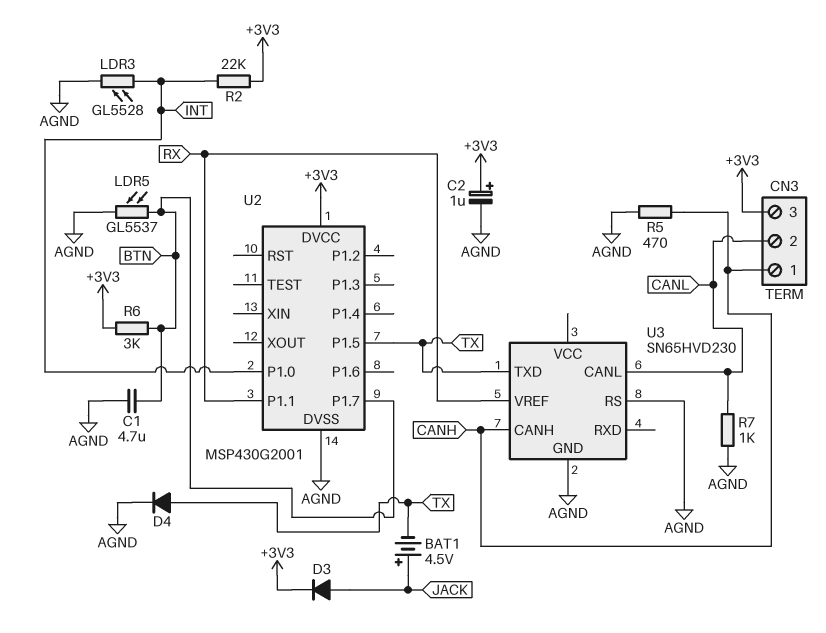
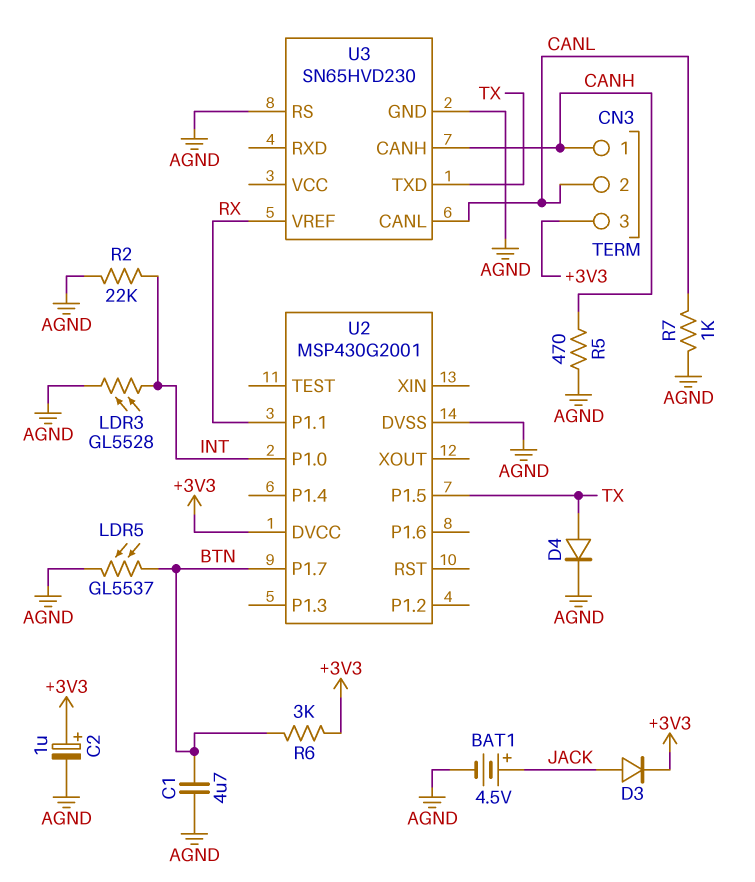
BAT1: 4.5V (plus JACK, minus TX) -> 4.5V (plus JACK, minus AGND)
R2: 22k (+3V3, INT) -> 22k (AGND, INT)

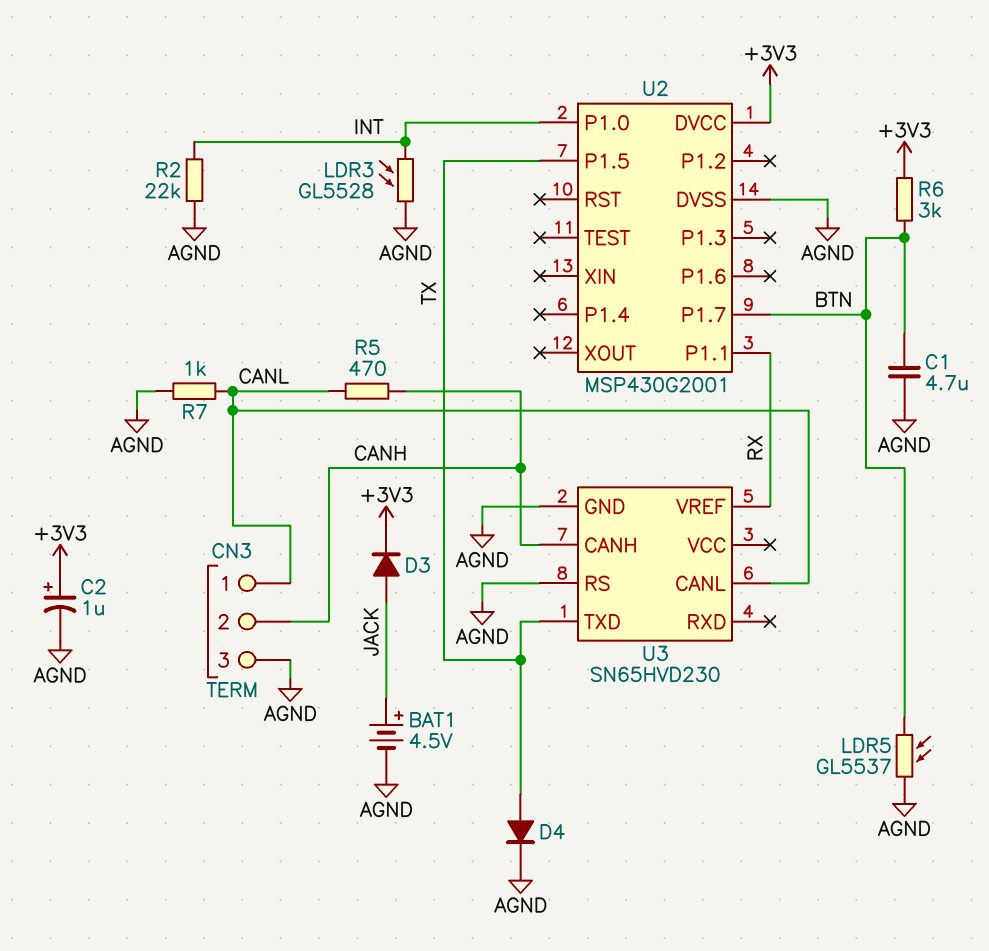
CN3 pin 1: CANH -> CANL
CN3 pin 2: CANL -> CANH
CN3 pin 3: +3V3 -> AGND
R5: 470 (AGND, CANH) -> 470 (CANH, CANL)

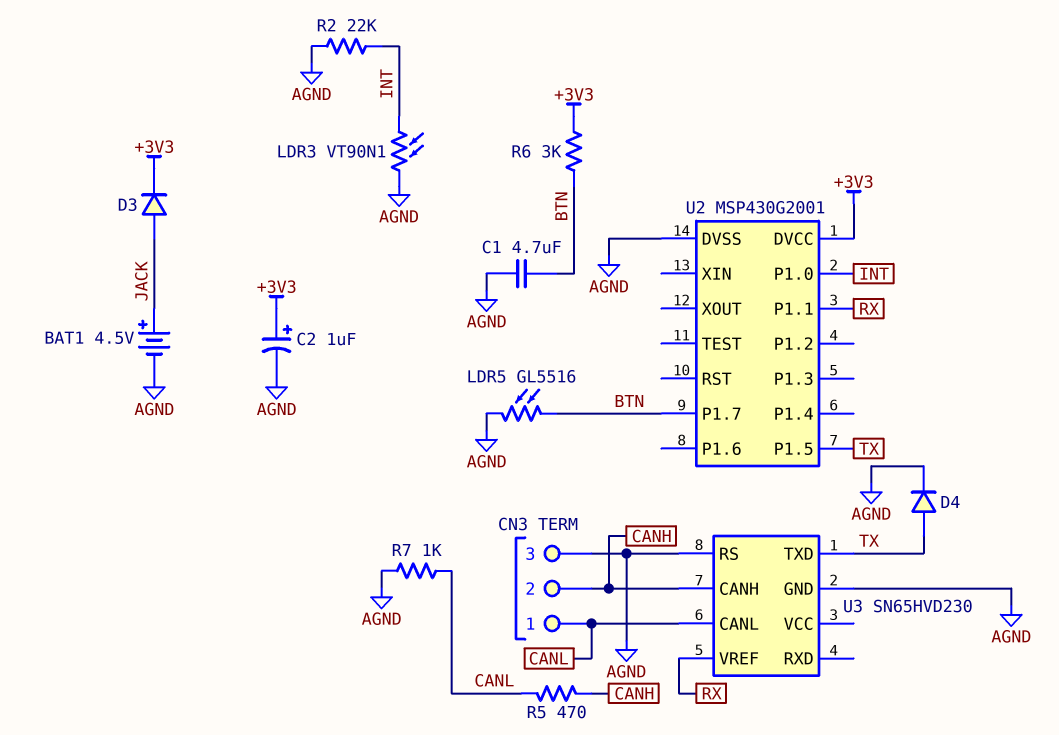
LDR3: GL5528 (AGND, INT) -> VT90N1 (AGND, INT)
LDR5: GL5537 (AGND, BTN) -> GL5516 (AGND, BTN)

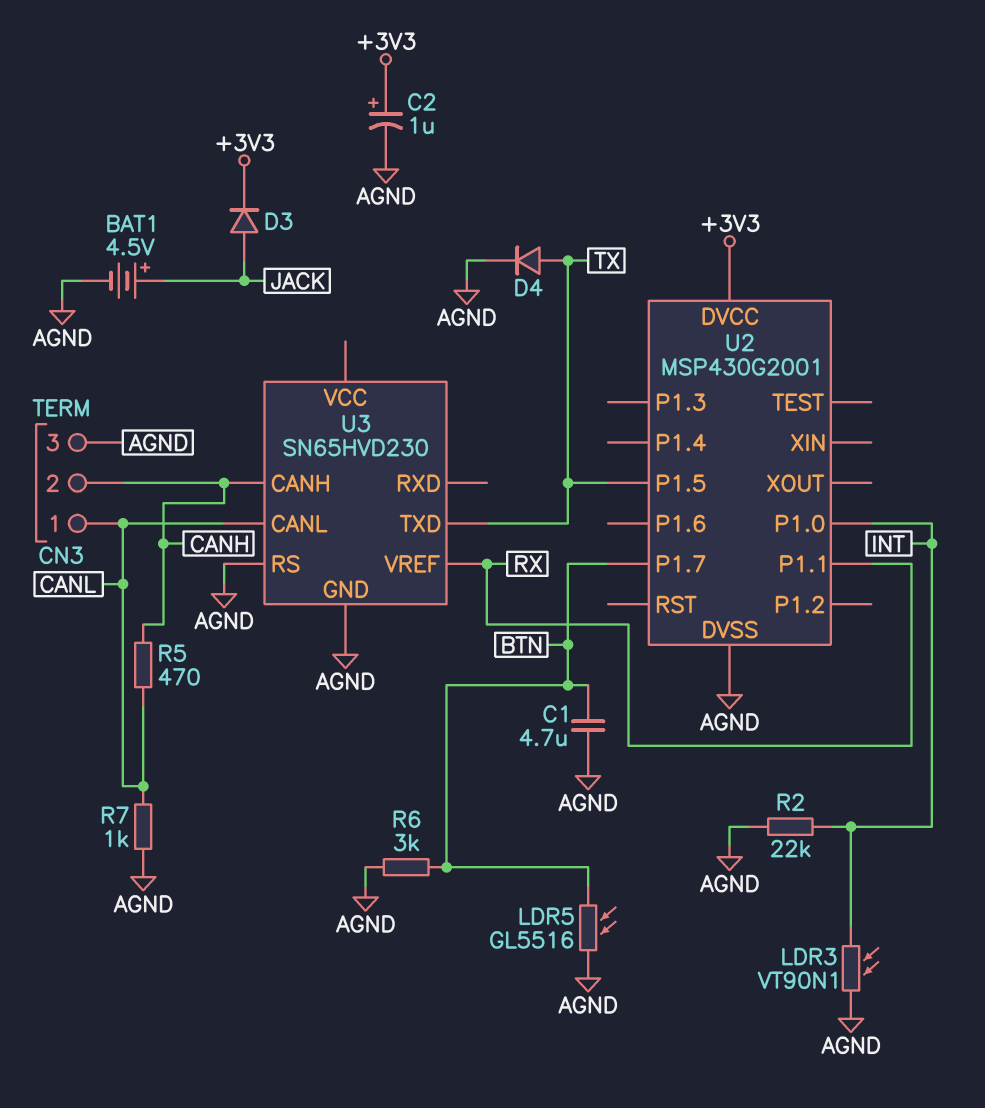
R6: 3k (+3V3, BTN) -> 3k (AGND, BTN)

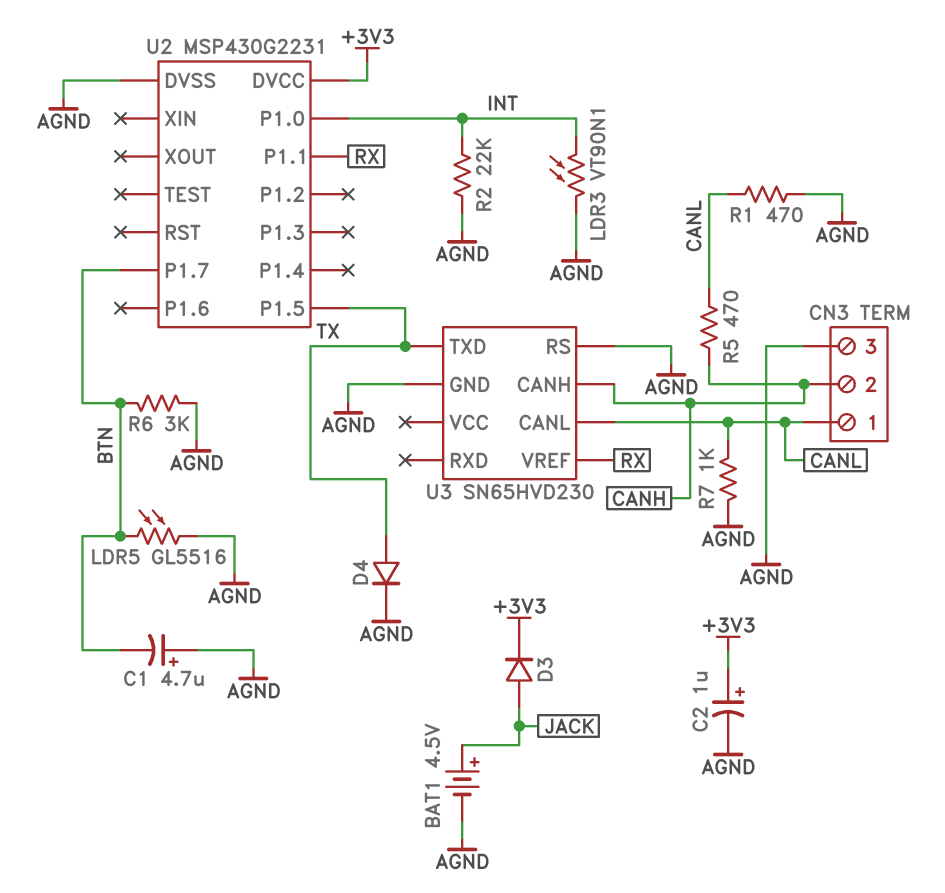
C1: 4.7uF (AGND, BTN) -> 4.7uF (plus AGND, minus BTN)
R1: none -> 470 (AGND, CANL)
U2: MSP430G2001 -> MSP430G2231

